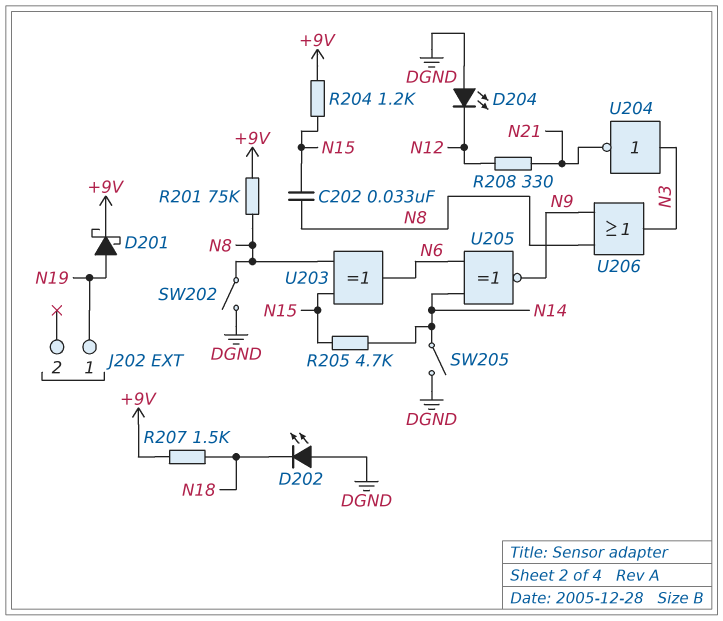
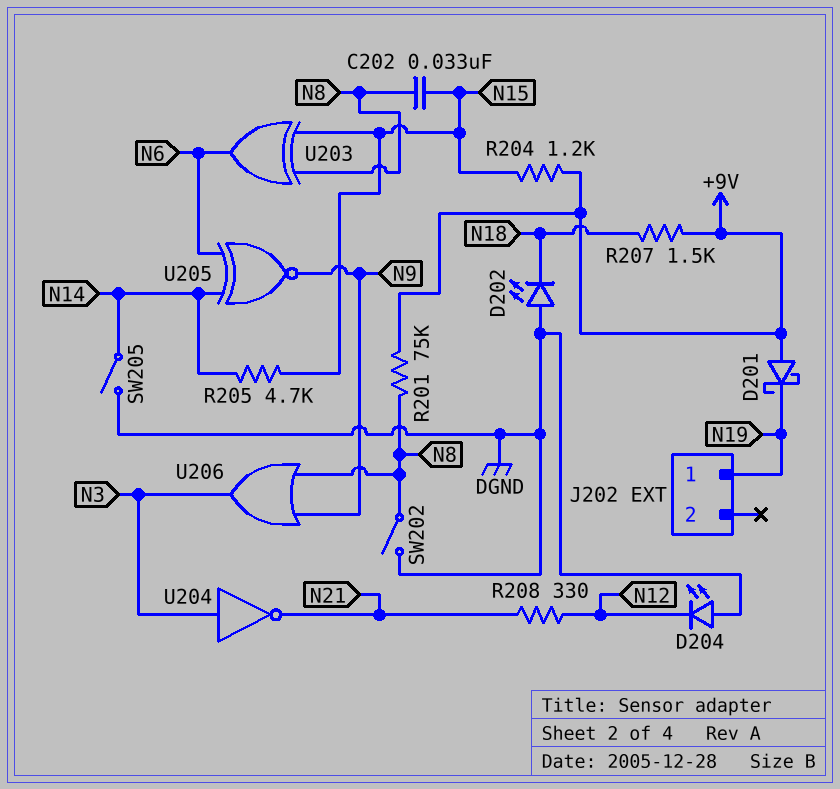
D201: schottky (A N19, K +9V) -> schottky (A +9V, K N19)

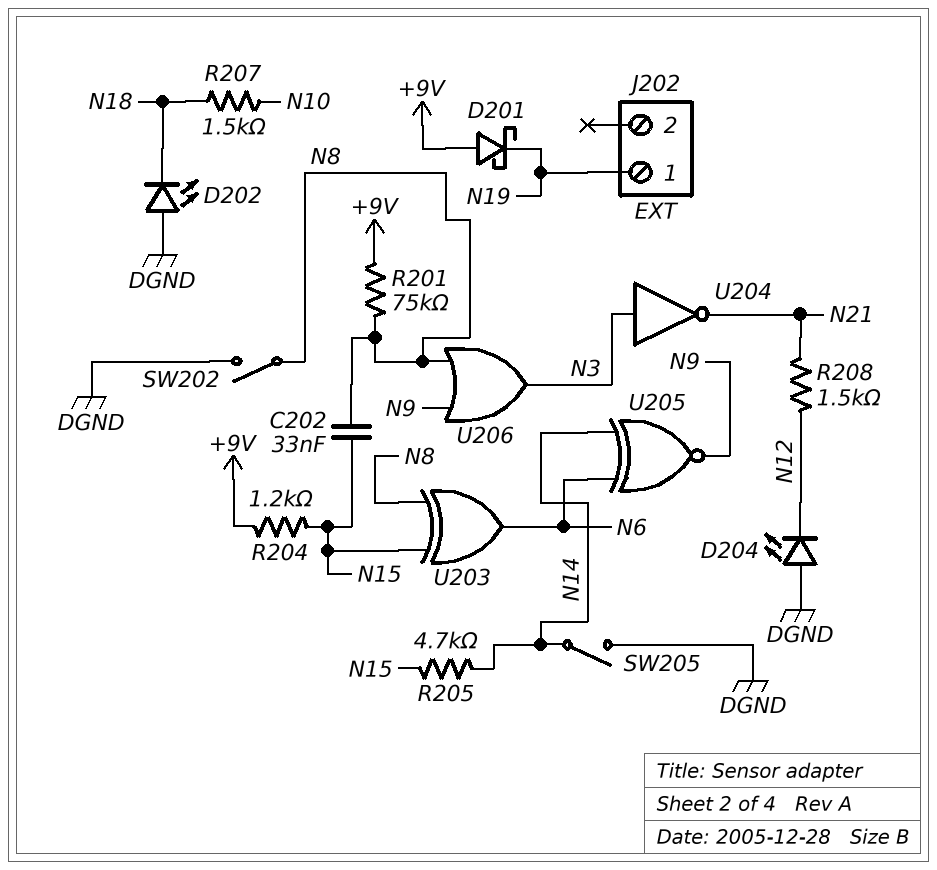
R207: 1.5k (+9V, N18) -> 1.5k (N10, N18)
R208: 330 (N12, N21) -> 1.5k (N12, N21)

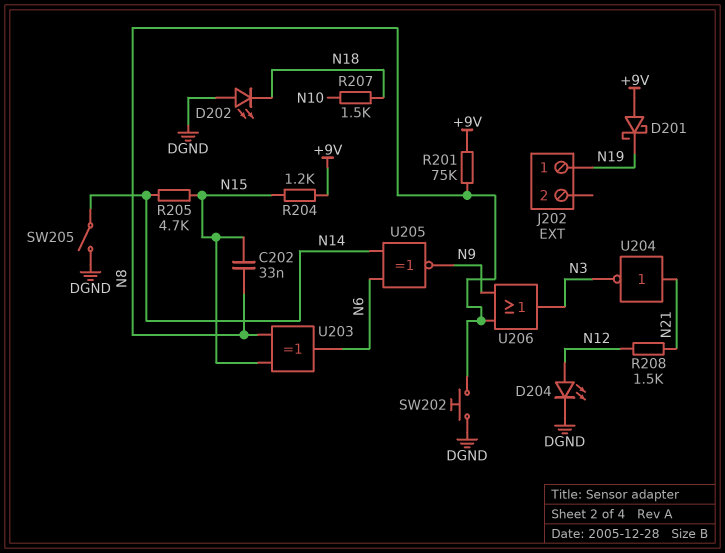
D204: LED (A DGND, K N12) -> LED (A N12, K DGND)
SW202: switch (DGND, N8) -> button (DGND, N8)
U204: NOT (in N3, out N21) -> NOT (in N21, out N3)

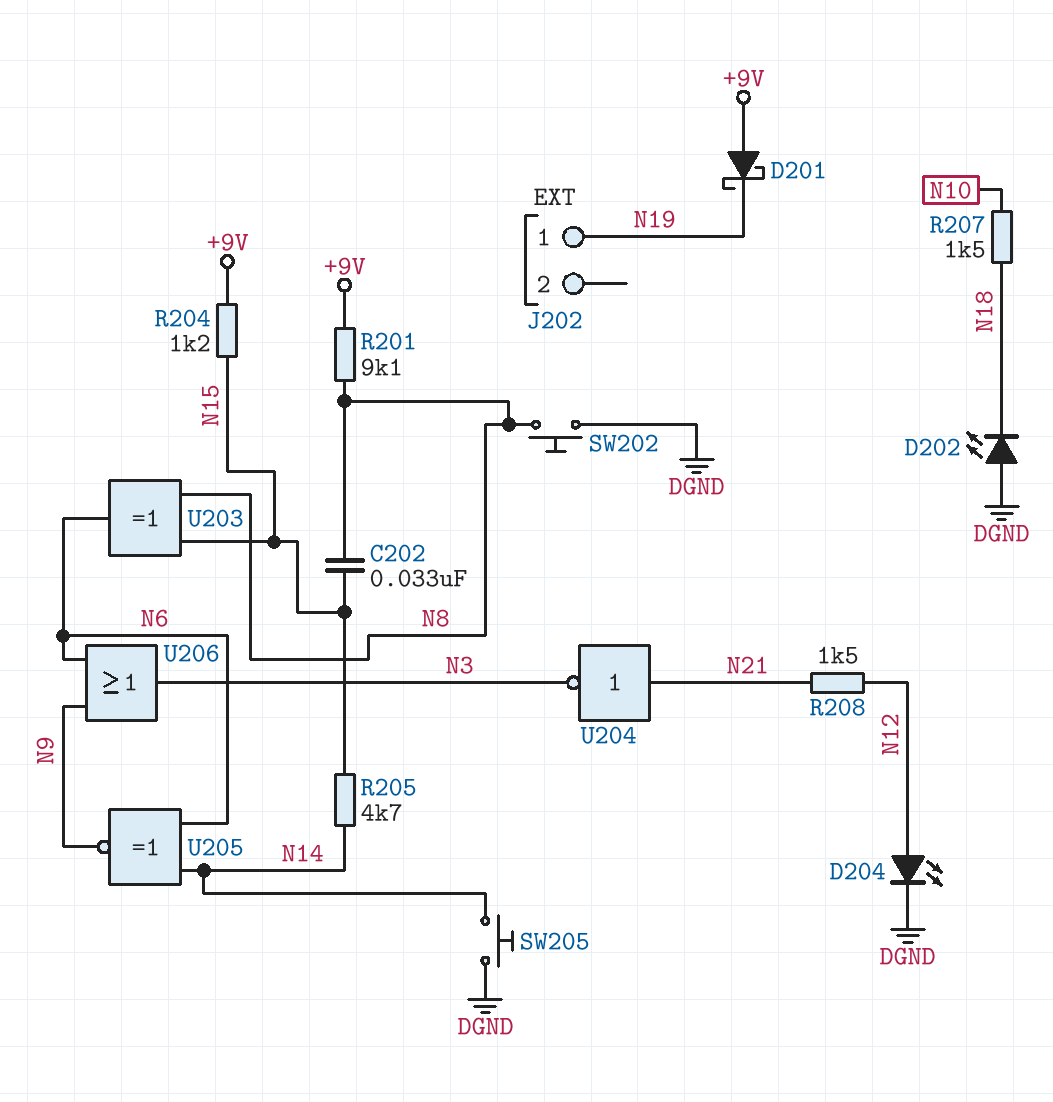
R201: 75k (+9V, N8) -> 9.1k (+9V, N8)
SW205: switch (DGND, N14) -> button (DGND, N14)
U206: OR (in N8, in N9, out N3) -> OR (in N6, in N9, out N3)

